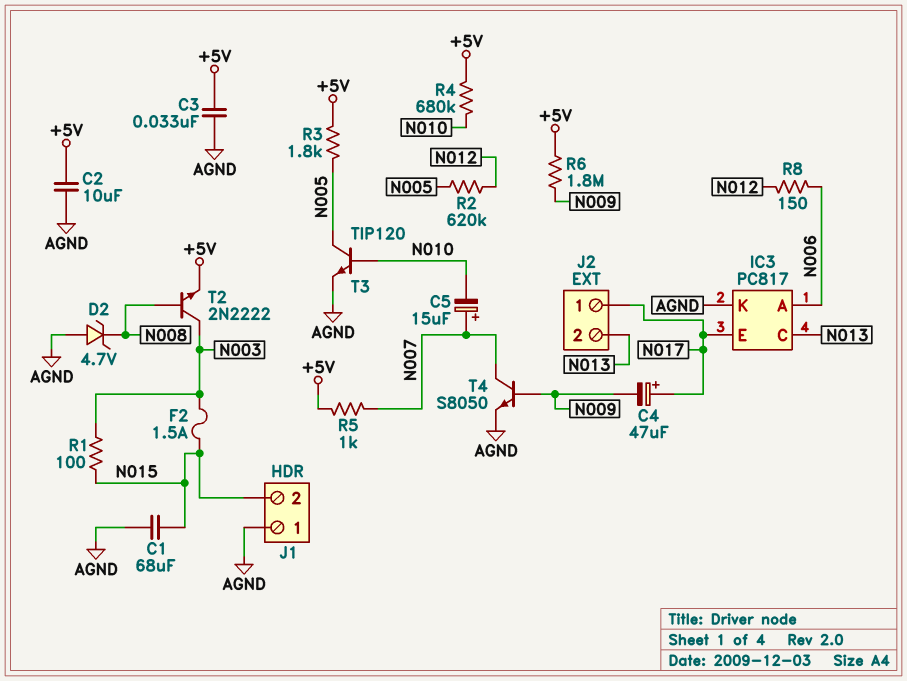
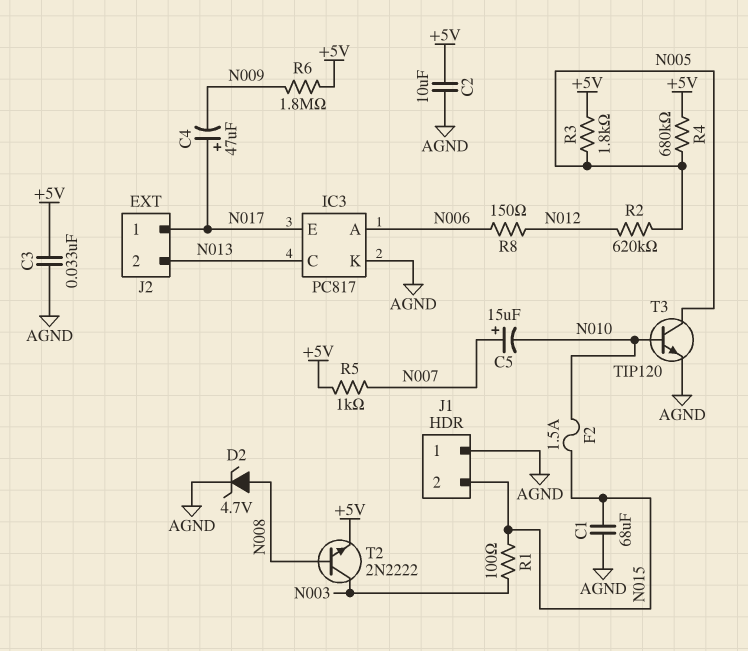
D2: zener 4.7V (A AGND, K N008) -> zener 4.7V (A N008, K AGND)
F2: 1.5A (N003, N015) -> 1.5A (N010, N015)
R4: 680k (+5V, N010) -> 680k (+5V, N005)
T4: NPN S8050 (B N009, C N007, E AGND) -> none

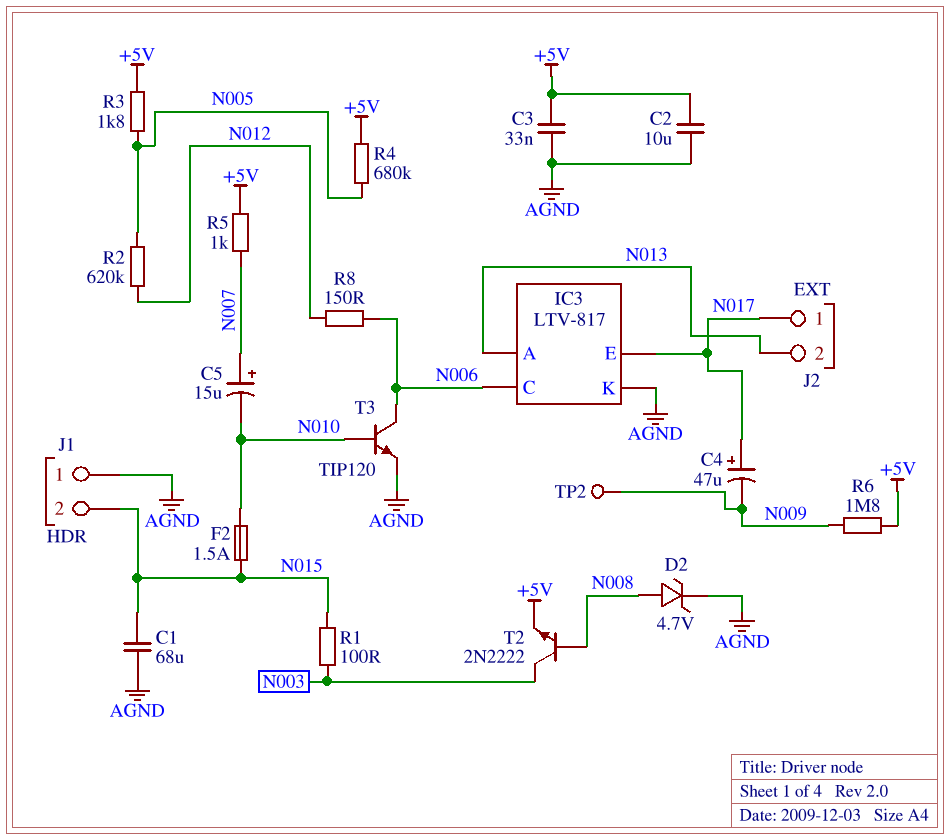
IC3: PC817 -> LTV-817
IC3 pin A: N006 -> N013
IC3 pin C: N013 -> N006
T3: NPN TIP120 (B N010, C N005, E AGND) -> NPN TIP120 (B N010, C N006, E AGND)
TP2: none -> test point (N009)

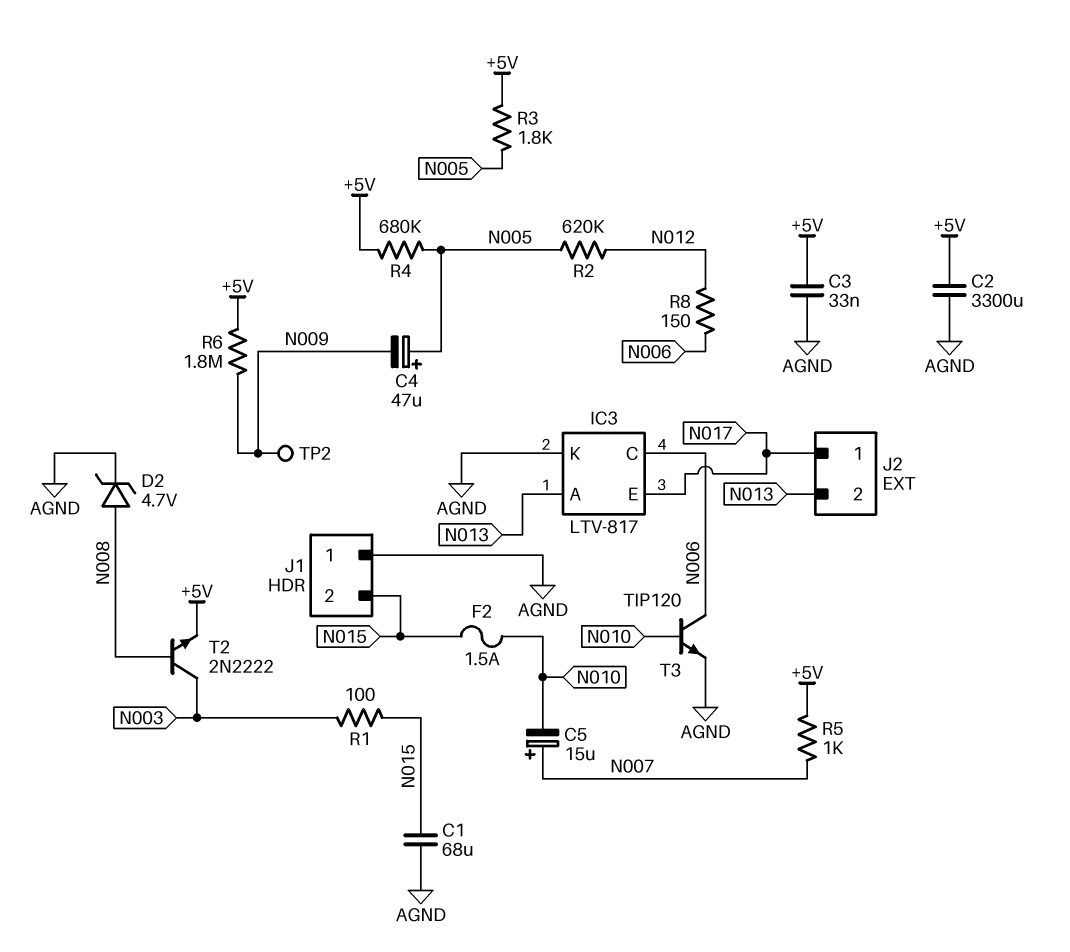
C2: 10uF (+5V, AGND) -> 3300uF (+5V, AGND)
C4: 47uF (plus N017, minus N009) -> 47uF (plus N005, minus N009)

